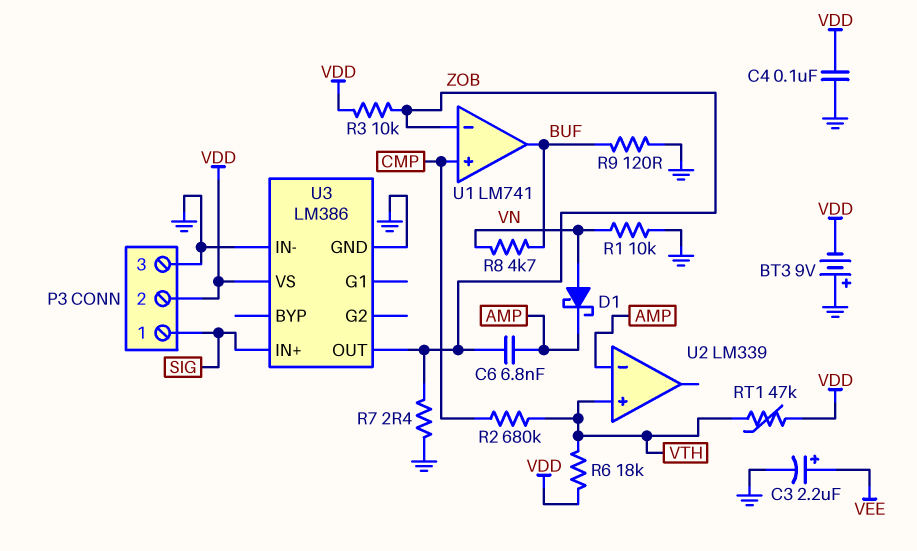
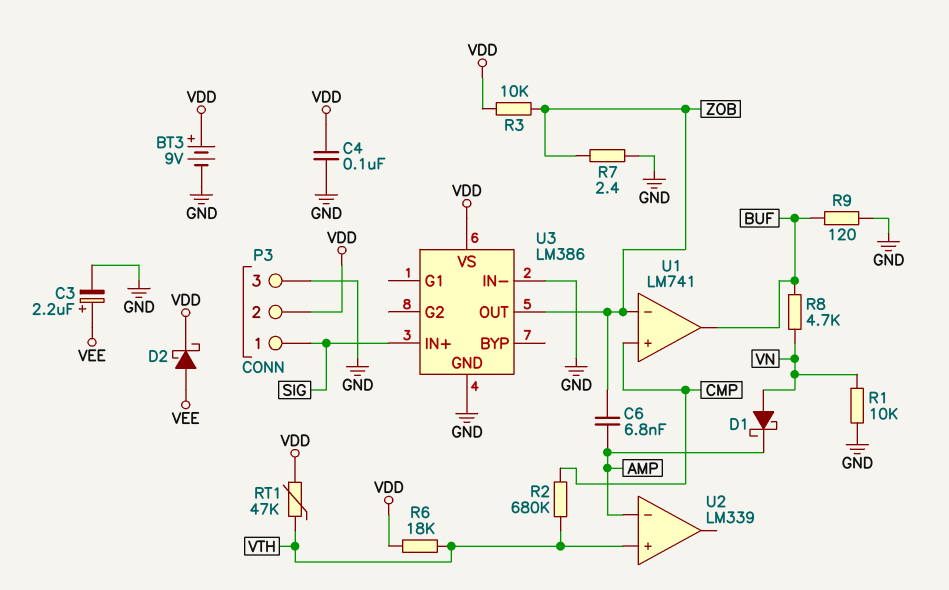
BT3: 9V (plus GND, minus VDD) -> 9V (plus VDD, minus GND)
D2: none -> schottky (A VEE, K VDD)

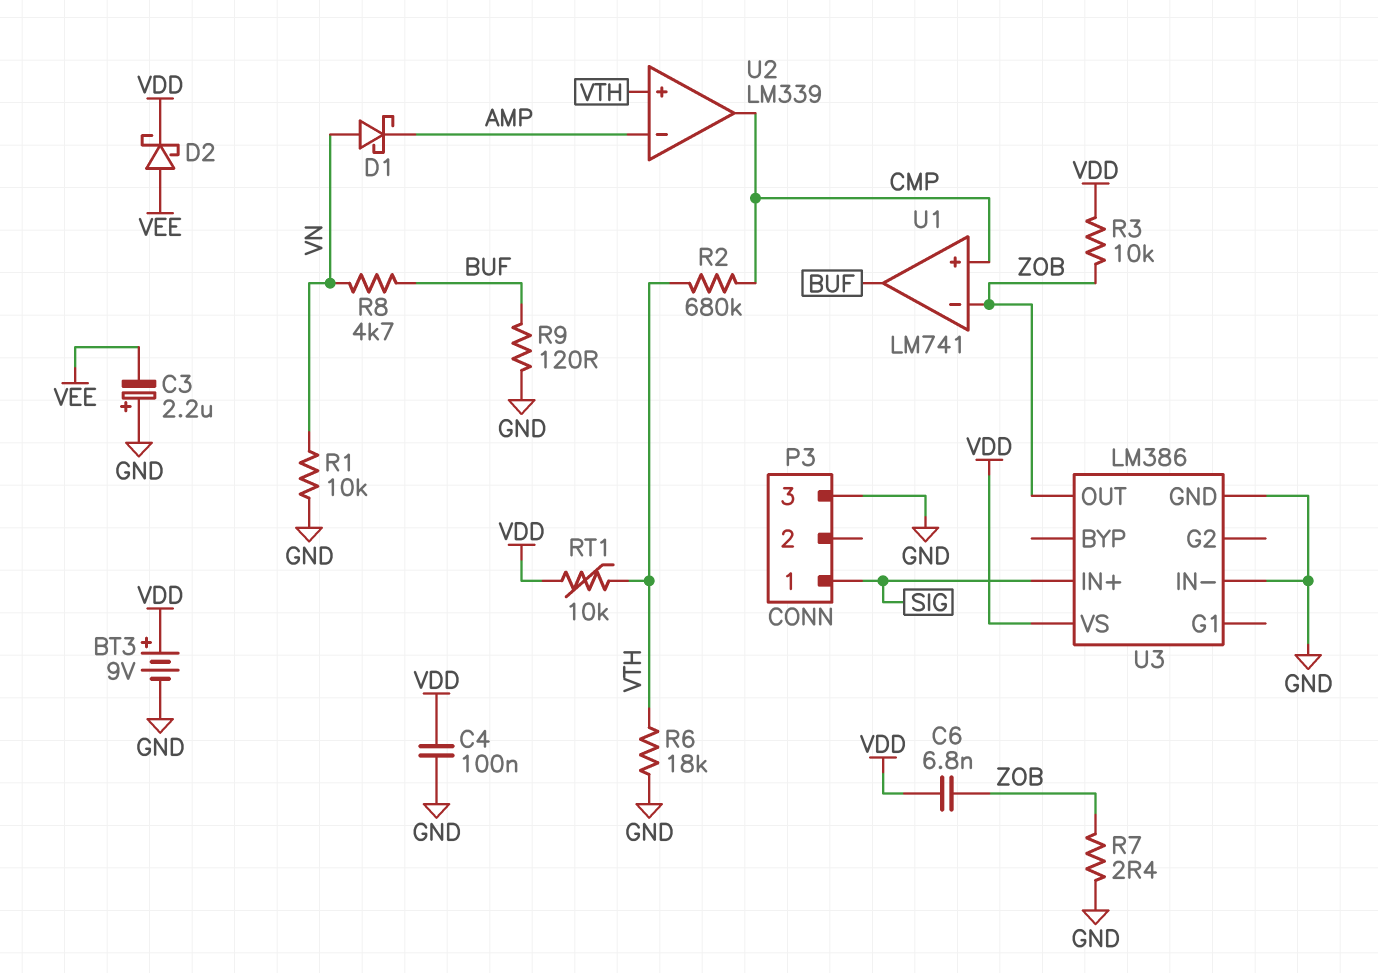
C3: 2.2uF (plus VEE, minus GND) -> 2.2uF (plus GND, minus VEE)
C6: 6.8nF (AMP, ZOB) -> 6.8nF (VDD, ZOB)
P3 pin 2: VDD -> none
R6: 18k (VDD, VTH) -> 18k (GND, VTH)
RT1: 47k (VDD, VTH) -> 10k (VDD, VTH)
U2 pin out: none -> CMP

